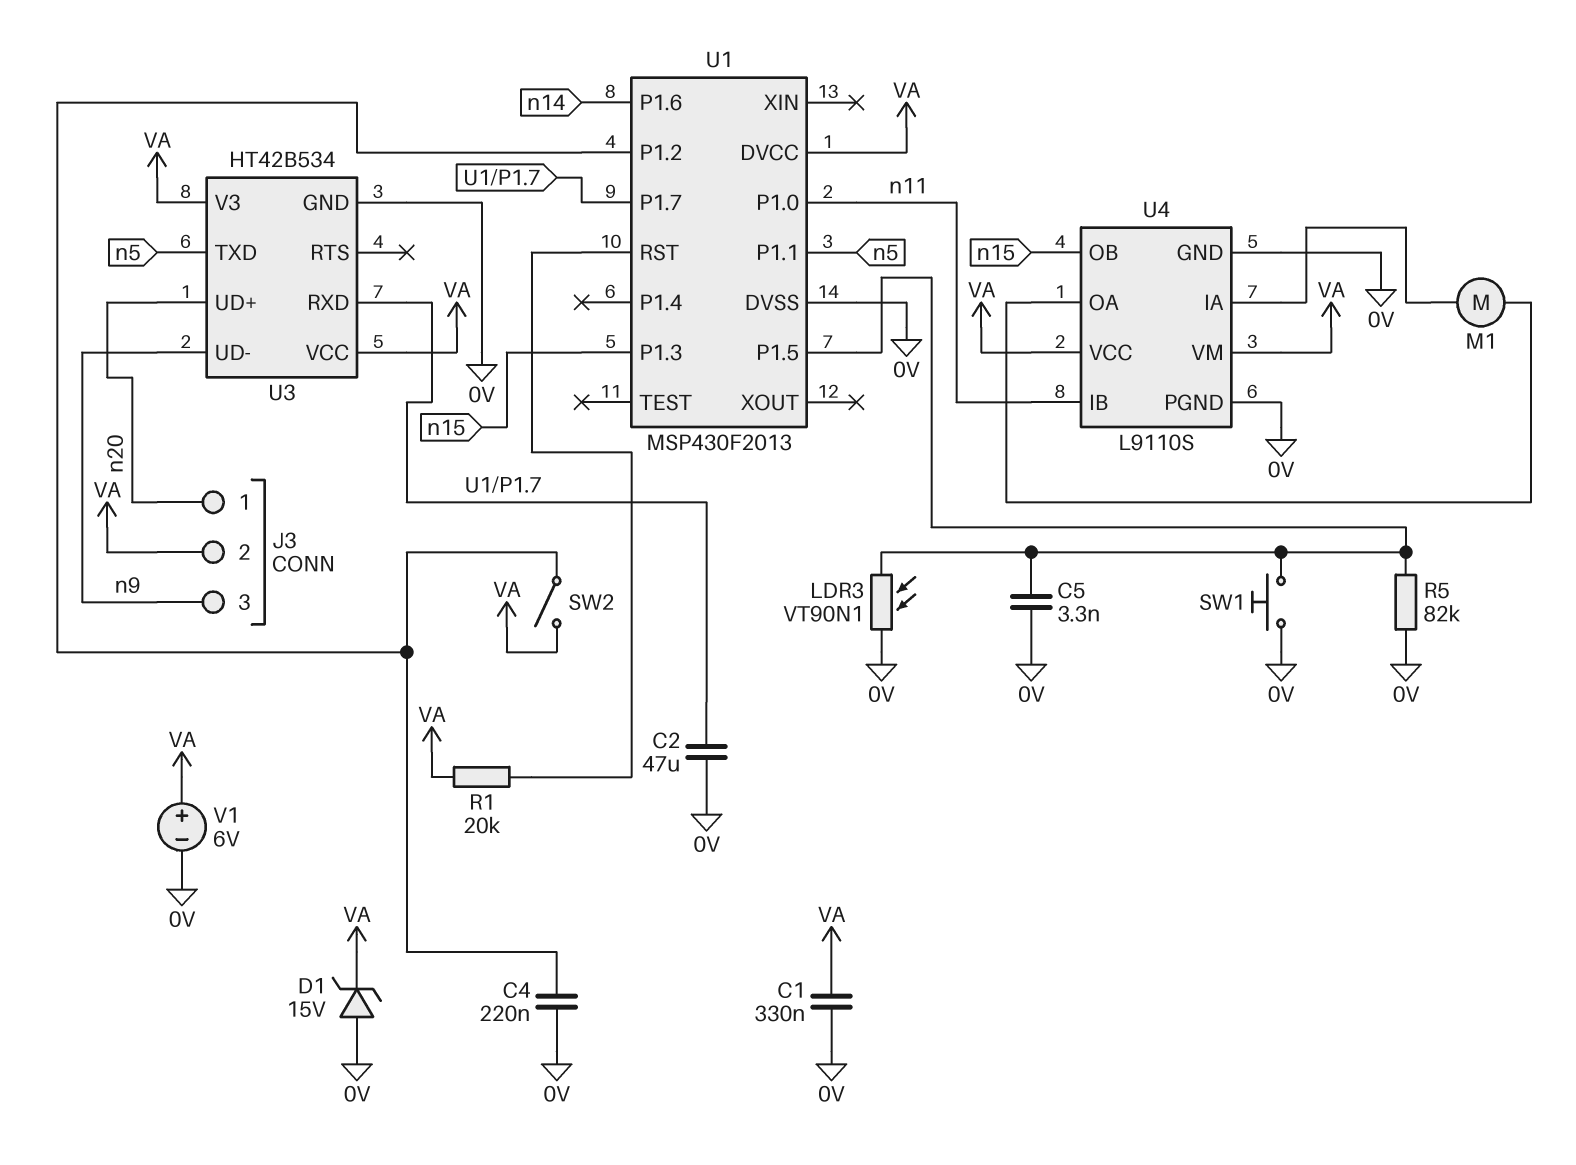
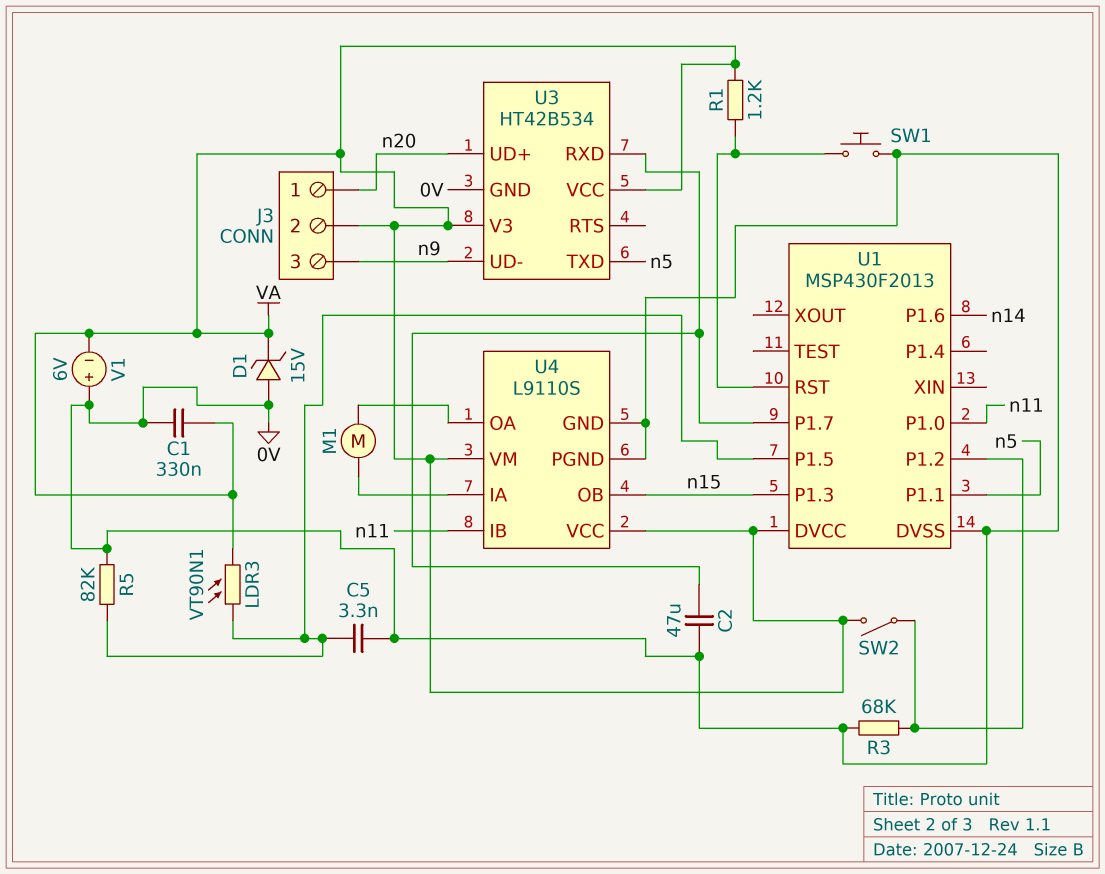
C4: 220nF (0V, U1/P1.2) -> none
LDR3: VT90N1 (0V, U1/P1.5) -> VT90N1 (U1/P1.5, VA)
R1: 20k (U1/RST, VA) -> 1.2k (U1/RST, VA)
R3: none -> 68k (0V, U1/P1.2)
SW1: button (0V, U1/P1.5) -> button (0V, U1/RST)
V1: 6V (plus VA, minus 0V) -> 6V (plus 0V, minus VA)

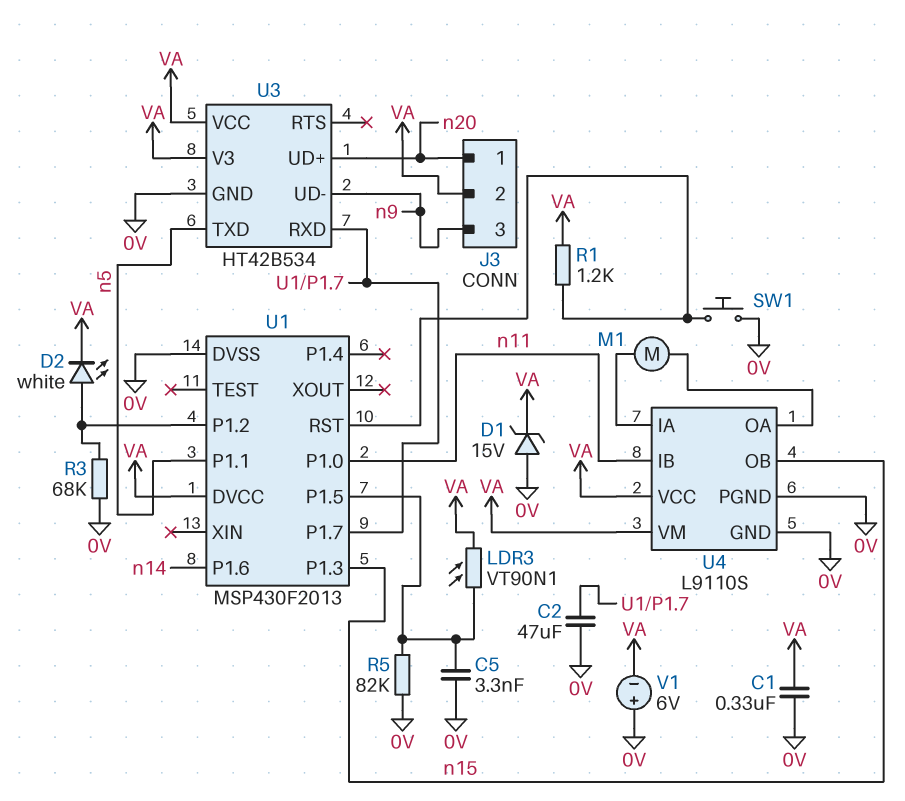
D2: none -> LED white (A U1/P1.2, K VA)
SW2: switch (U1/P1.2, VA) -> none

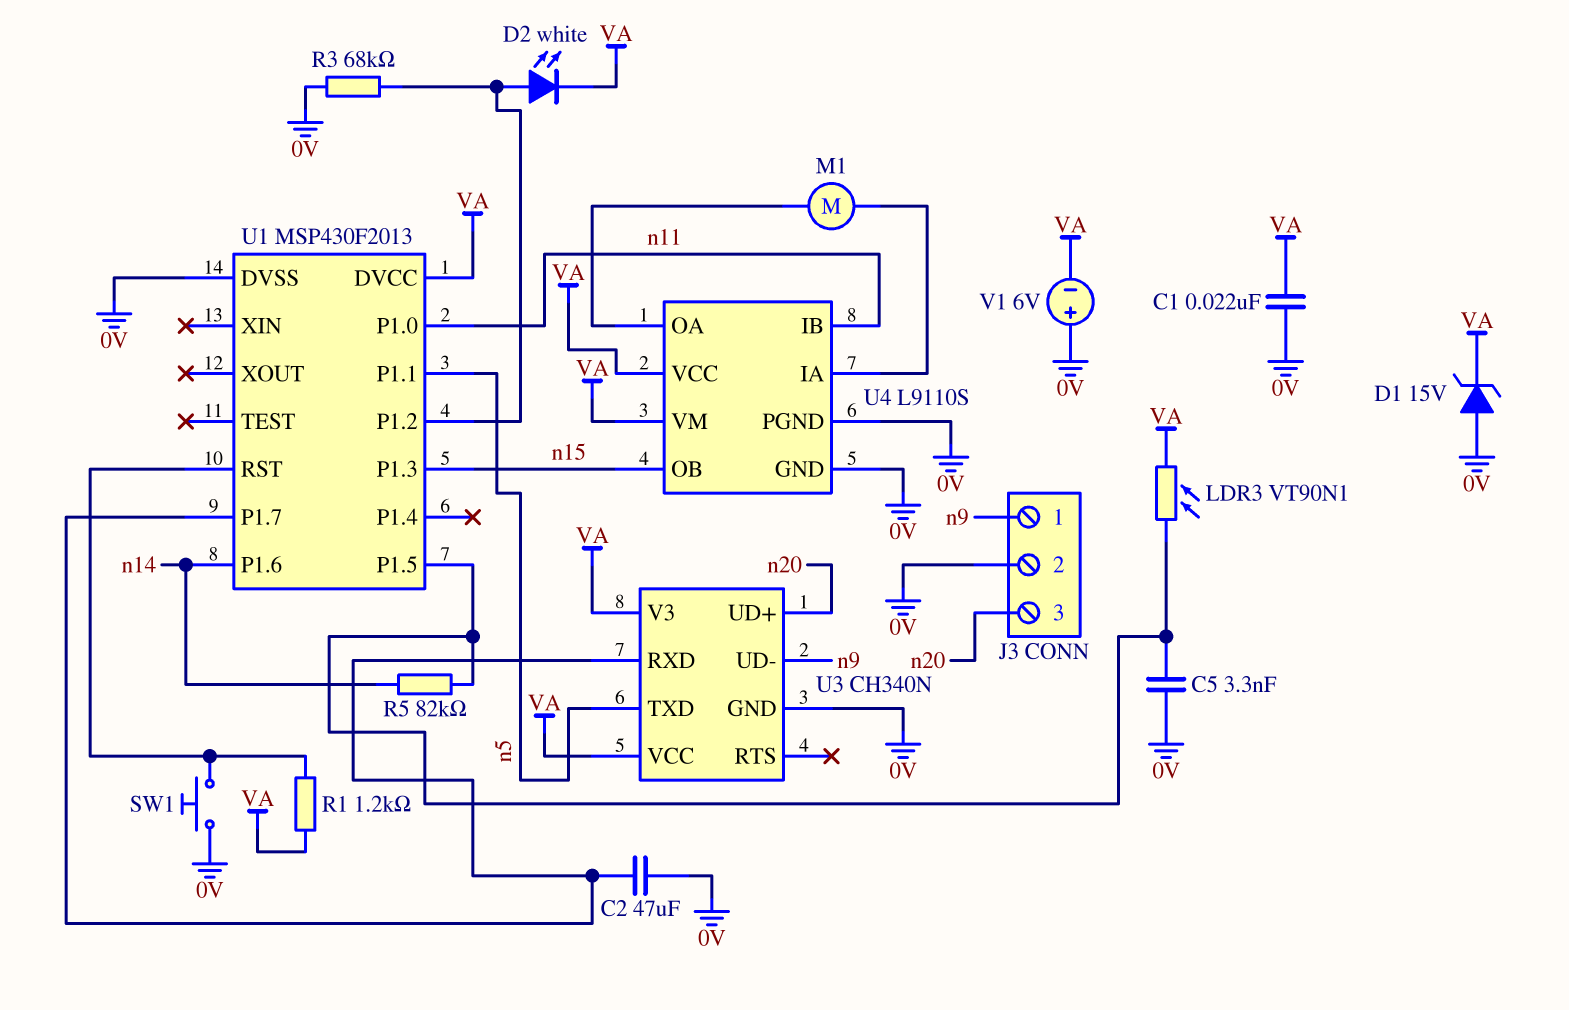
C1: 330nF (0V, VA) -> 22nF (0V, VA)
J3 pin 1: n20 -> n9
J3 pin 2: VA -> 0V
J3 pin 3: n9 -> n20
R5: 82k (0V, U1/P1.5) -> 82k (U1/P1.5, n14)
U3: HT42B534 -> CH340N

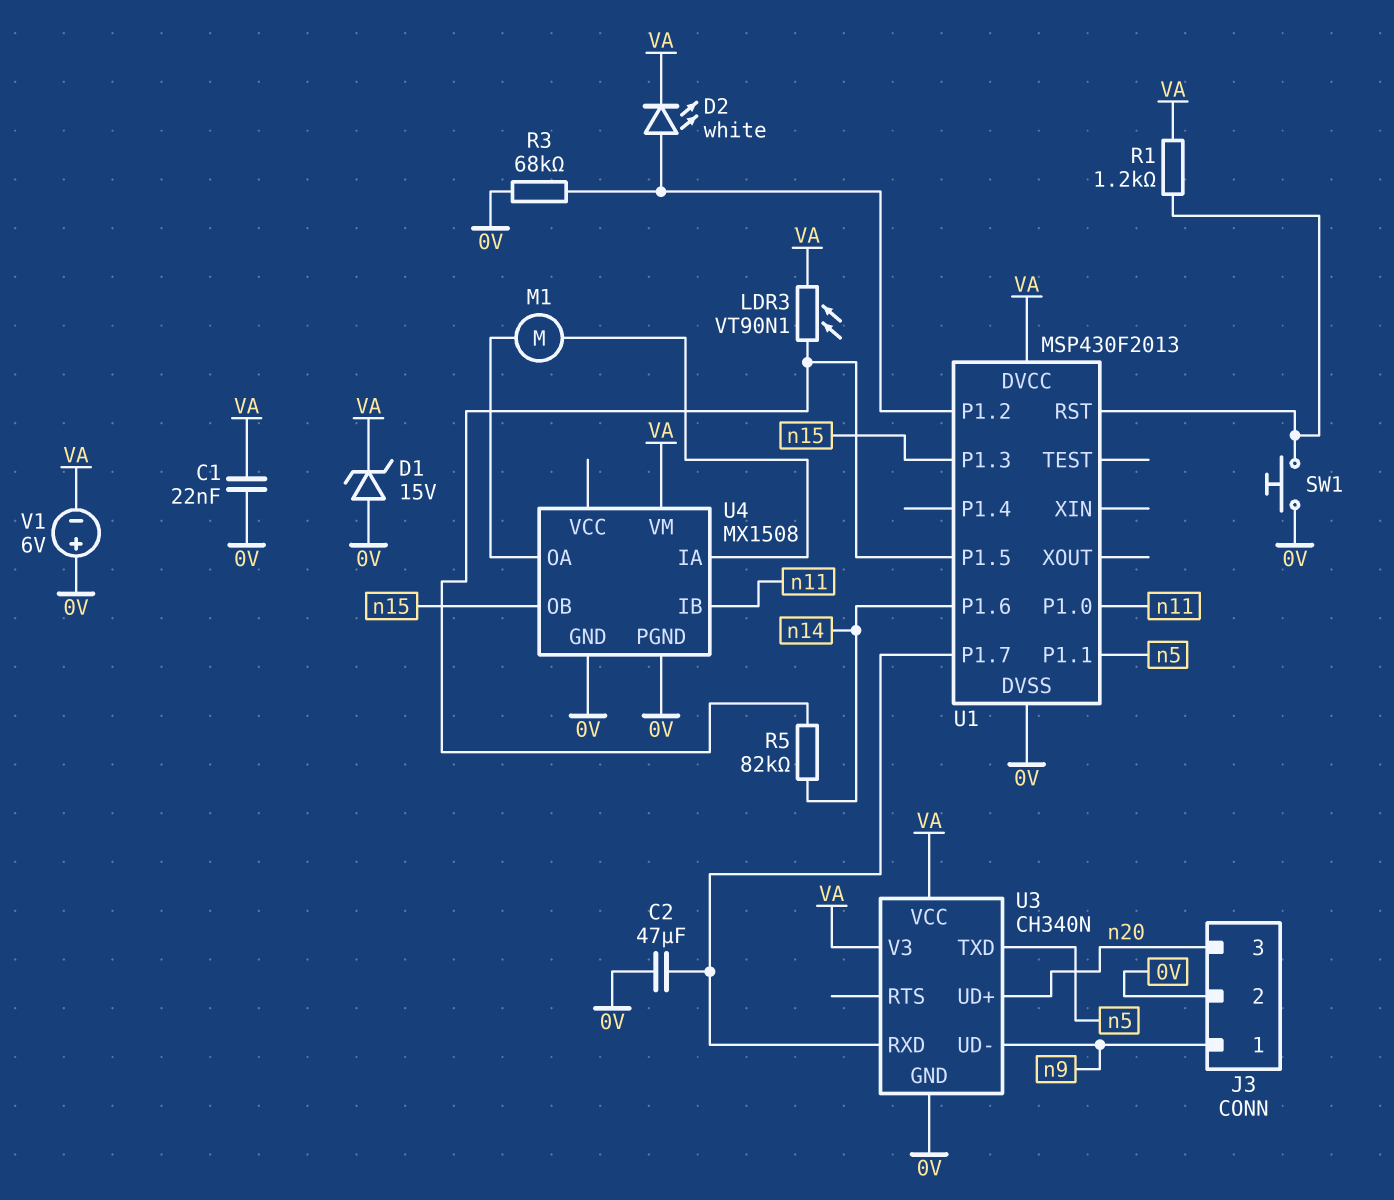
C5: 3.3nF (0V, U1/P1.5) -> none
U4: L9110S -> MX1508
U4 pin VCC: VA -> none

